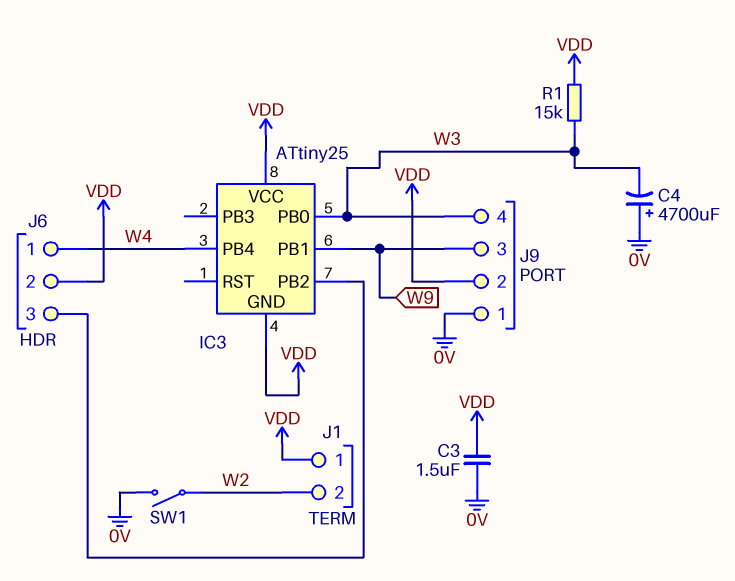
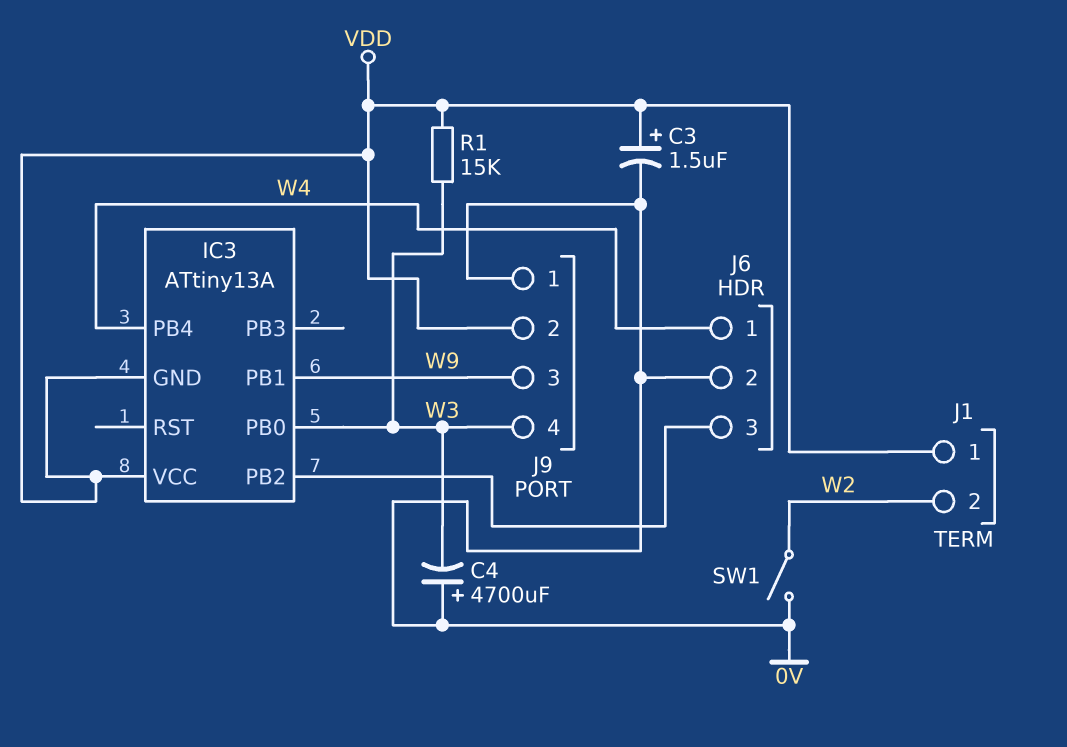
C3: 1.5uF (0V, VDD) -> 1.5uF (plus VDD, minus 0V)
IC3: ATtiny25 -> ATtiny13A
J6 pin 2: VDD -> 0V

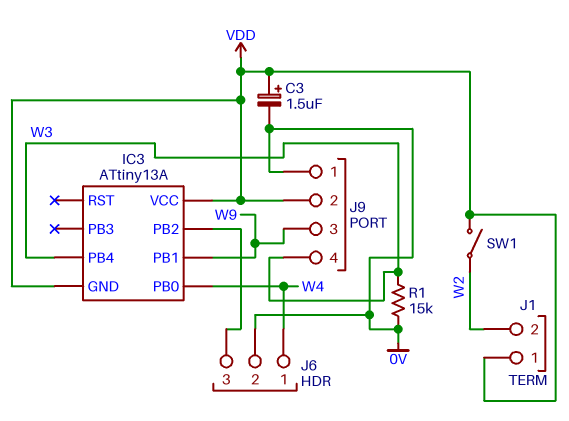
C4: 4700uF (plus 0V, minus W3) -> none
IC3 pin PB0: W3 -> W4
IC3 pin PB4: W4 -> W3
R1: 15k (VDD, W3) -> 15k (0V, W3)
SW1: switch (0V, W2) -> switch (VDD, W2)

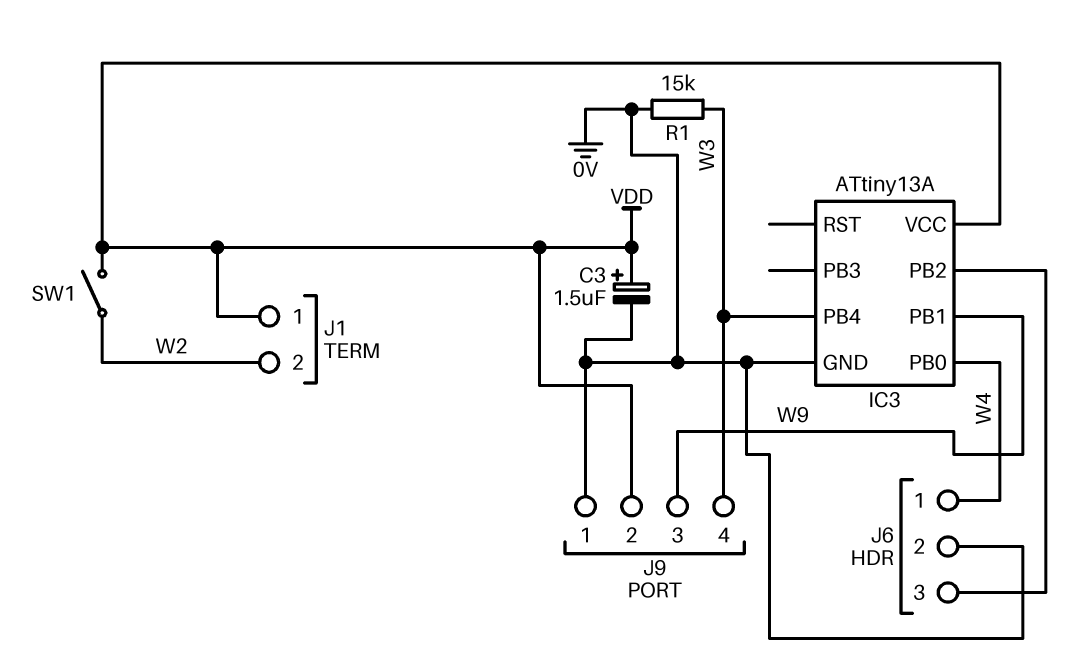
IC3 pin GND: VDD -> 0V

